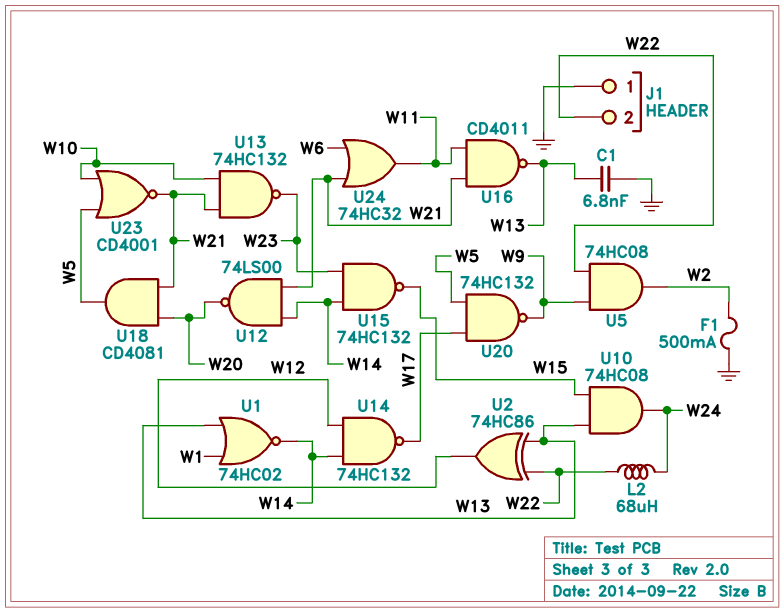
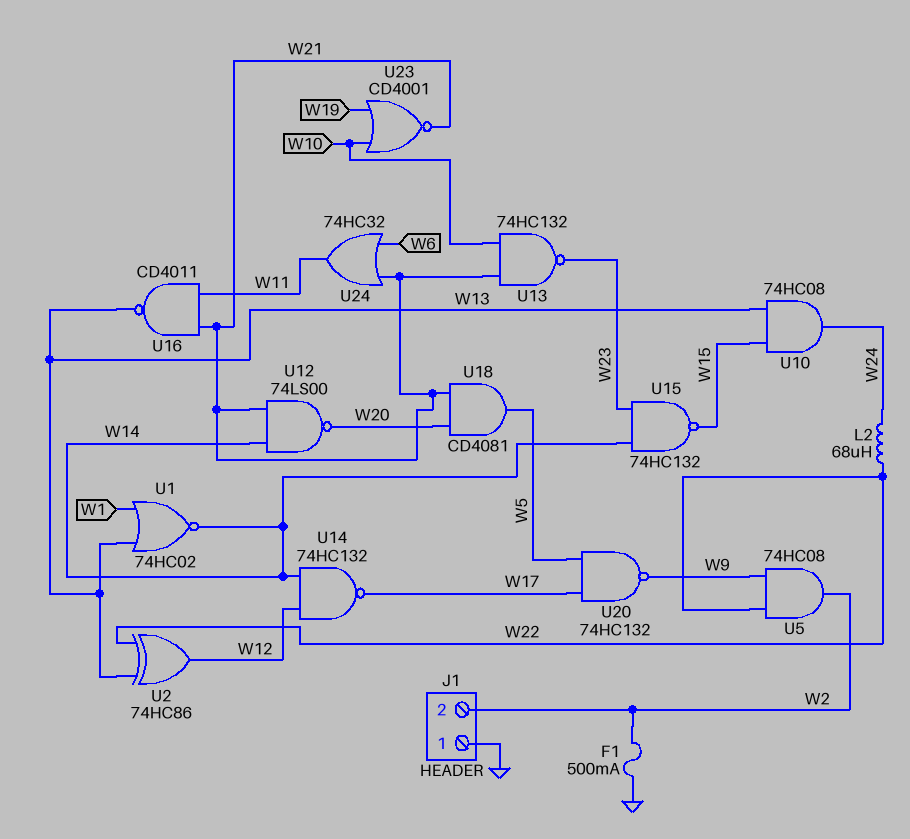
C1: 6.8nF (GND, W13) -> none
J1 pin 2: W22 -> W2
U23: NOR CD4001 (in W5, in W10, out W21) -> NOR CD4001 (in W10, in W19, out W21)

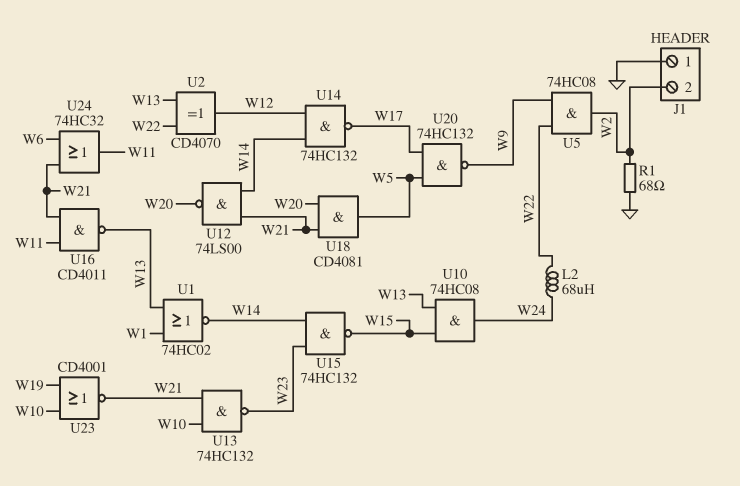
F1: 500mA (GND, W2) -> none
R1: none -> 68 (GND, W2)
U2: XOR 74HC86 (in W13, in W22, out W12) -> XOR CD4070 (in W13, in W22, out W12)

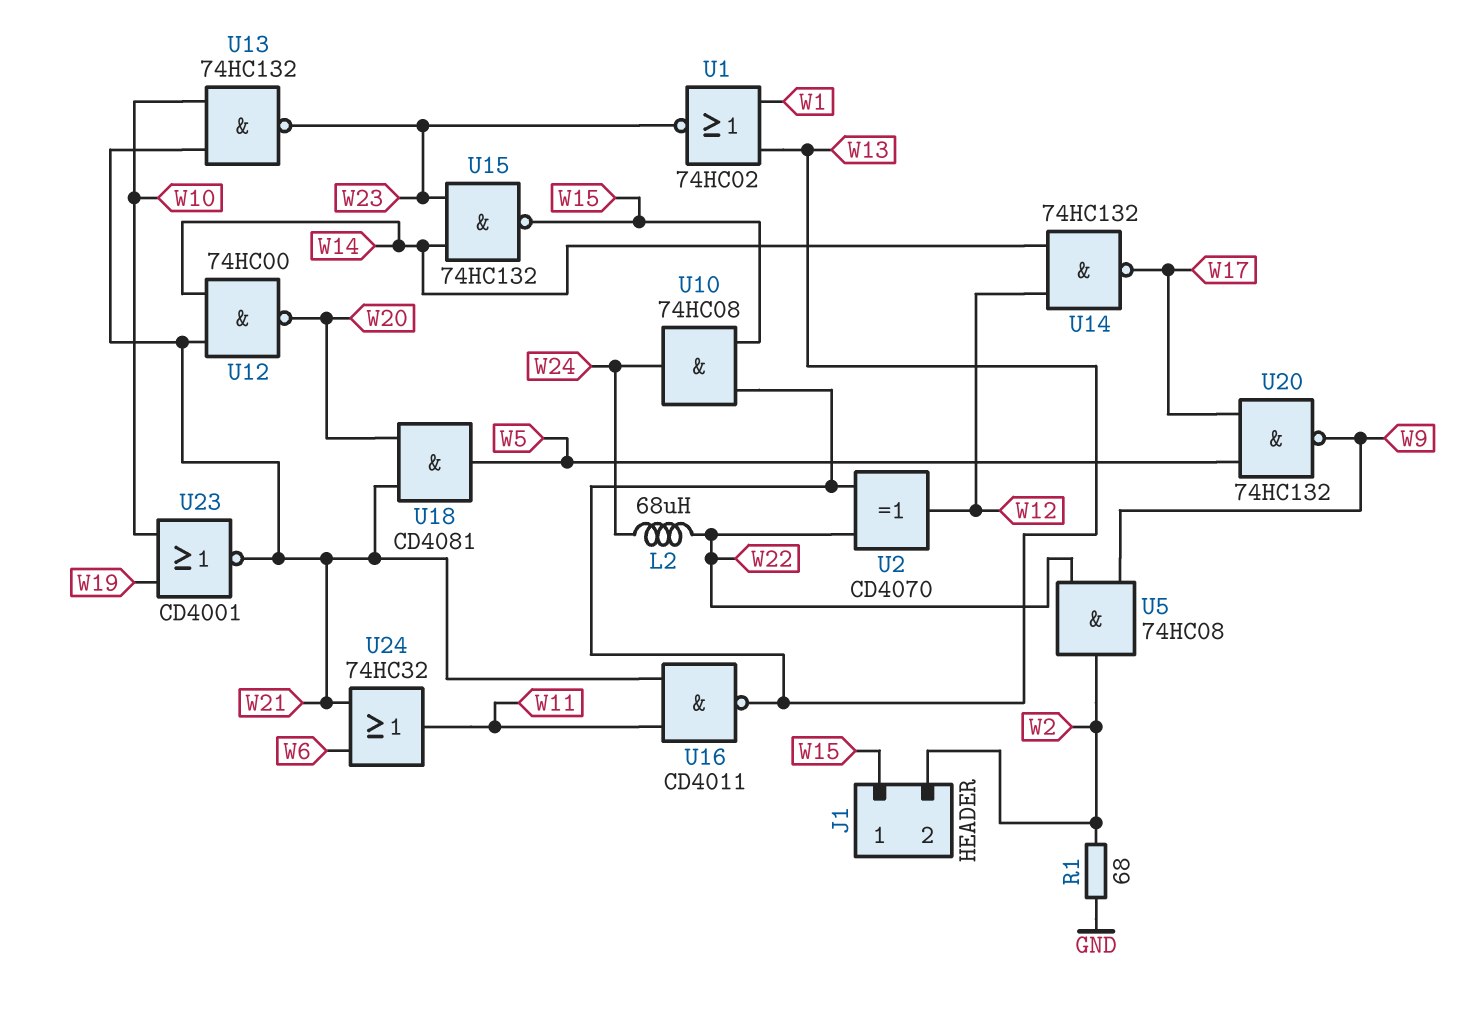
J1 pin 1: GND -> W15
U1: NOR 74HC02 (in W1, in W13, out W14) -> NOR 74HC02 (in W1, in W13, out W23)
U12: NAND 74LS00 (in W14, in W21, out W20) -> NAND 74HC00 (in W14, in W21, out W20)

